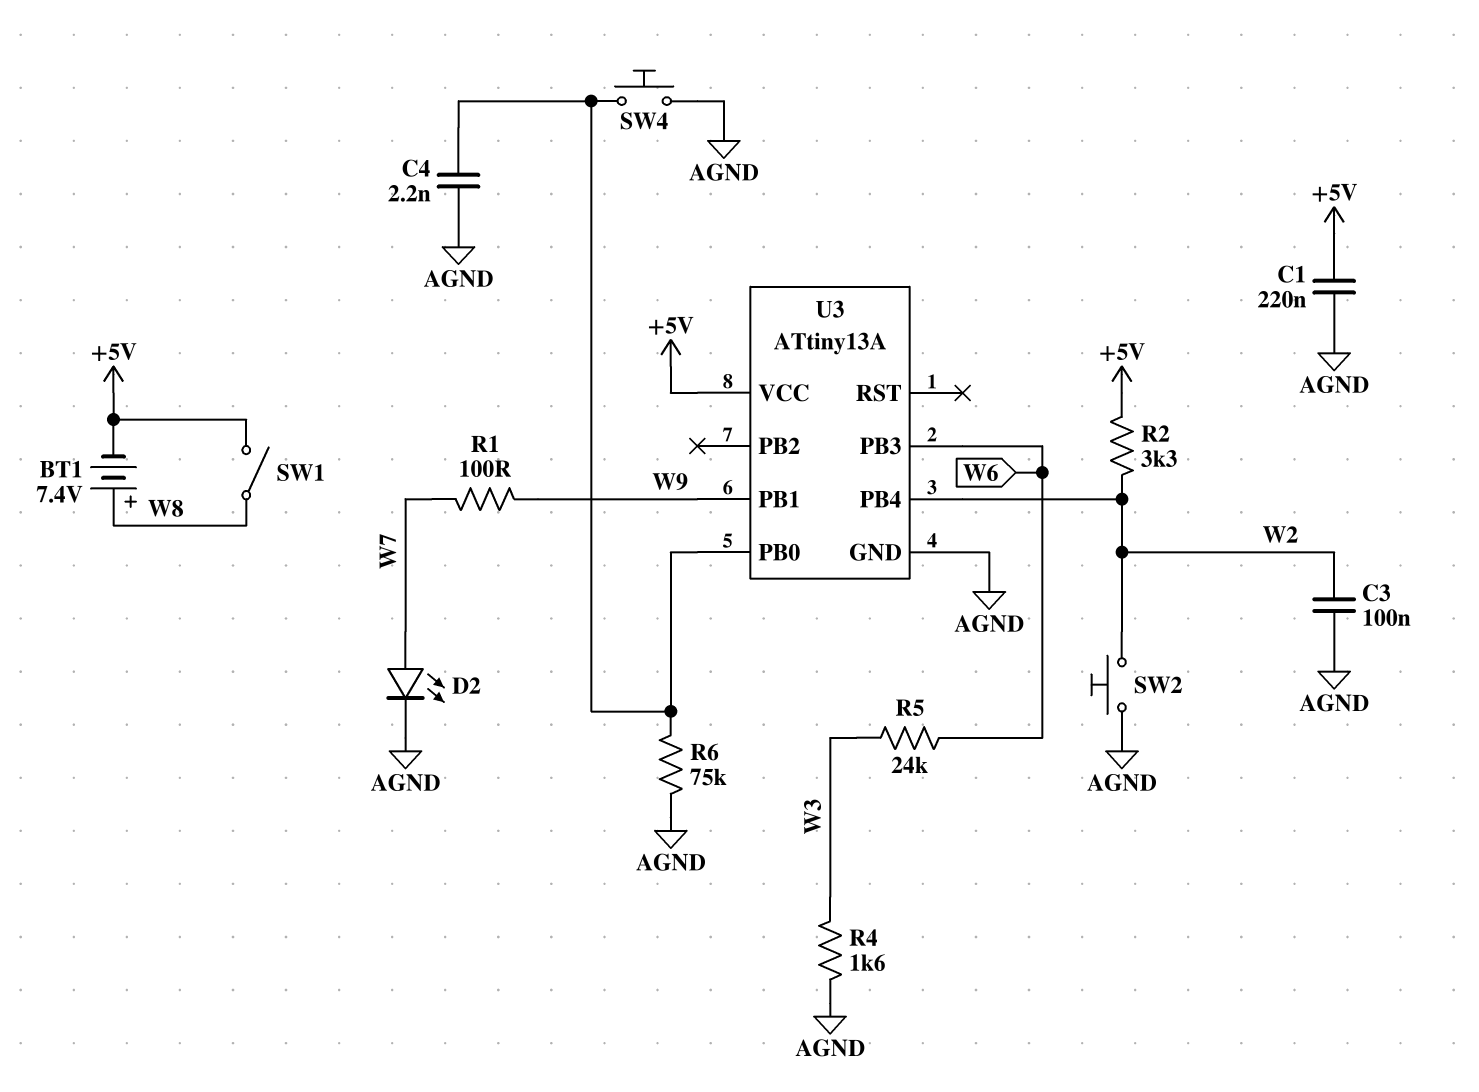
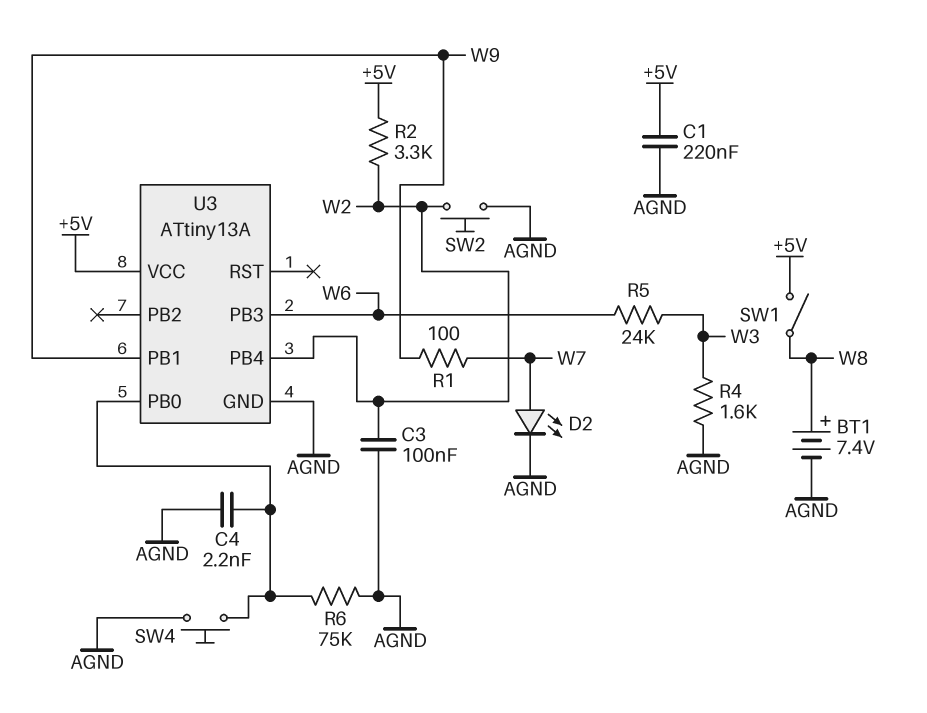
BT1: 7.4V (plus W8, minus +5V) -> 7.4V (plus W8, minus AGND)

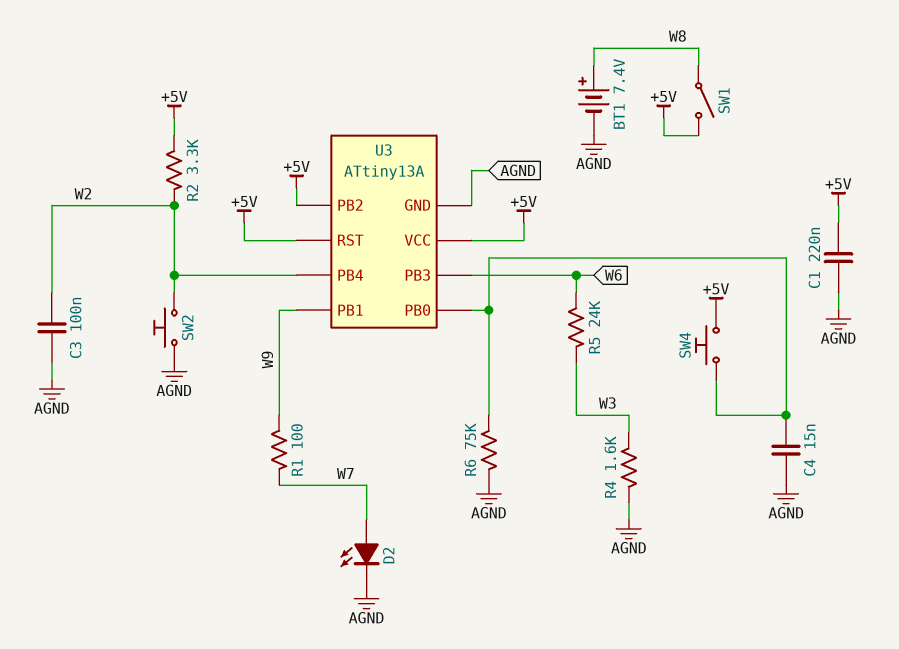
C4: 2.2nF (AGND, U3/PB0) -> 15nF (AGND, U3/PB0)
SW4: button (AGND, U3/PB0) -> button (+5V, U3/PB0)
U3 pin PB2: none -> +5V
U3 pin RST: none -> +5V

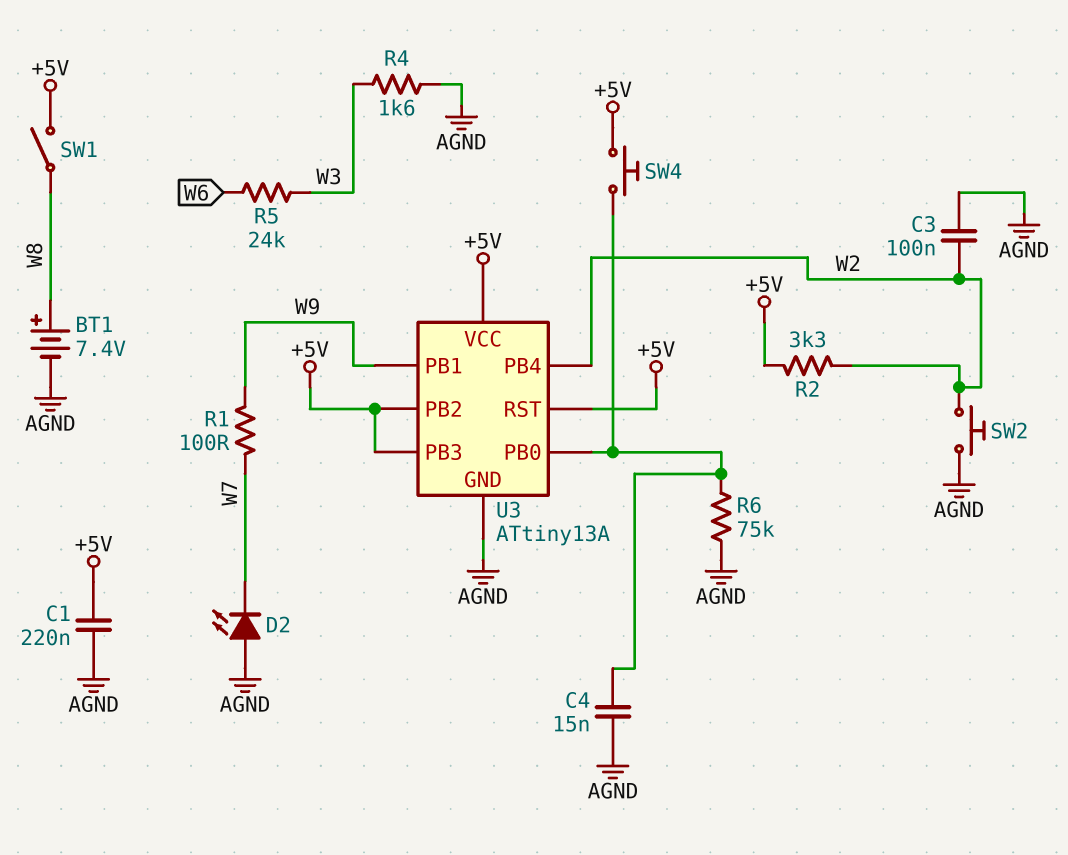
D2: LED (A W7, K AGND) -> LED (A AGND, K W7)
U3 pin PB3: W6 -> +5V

